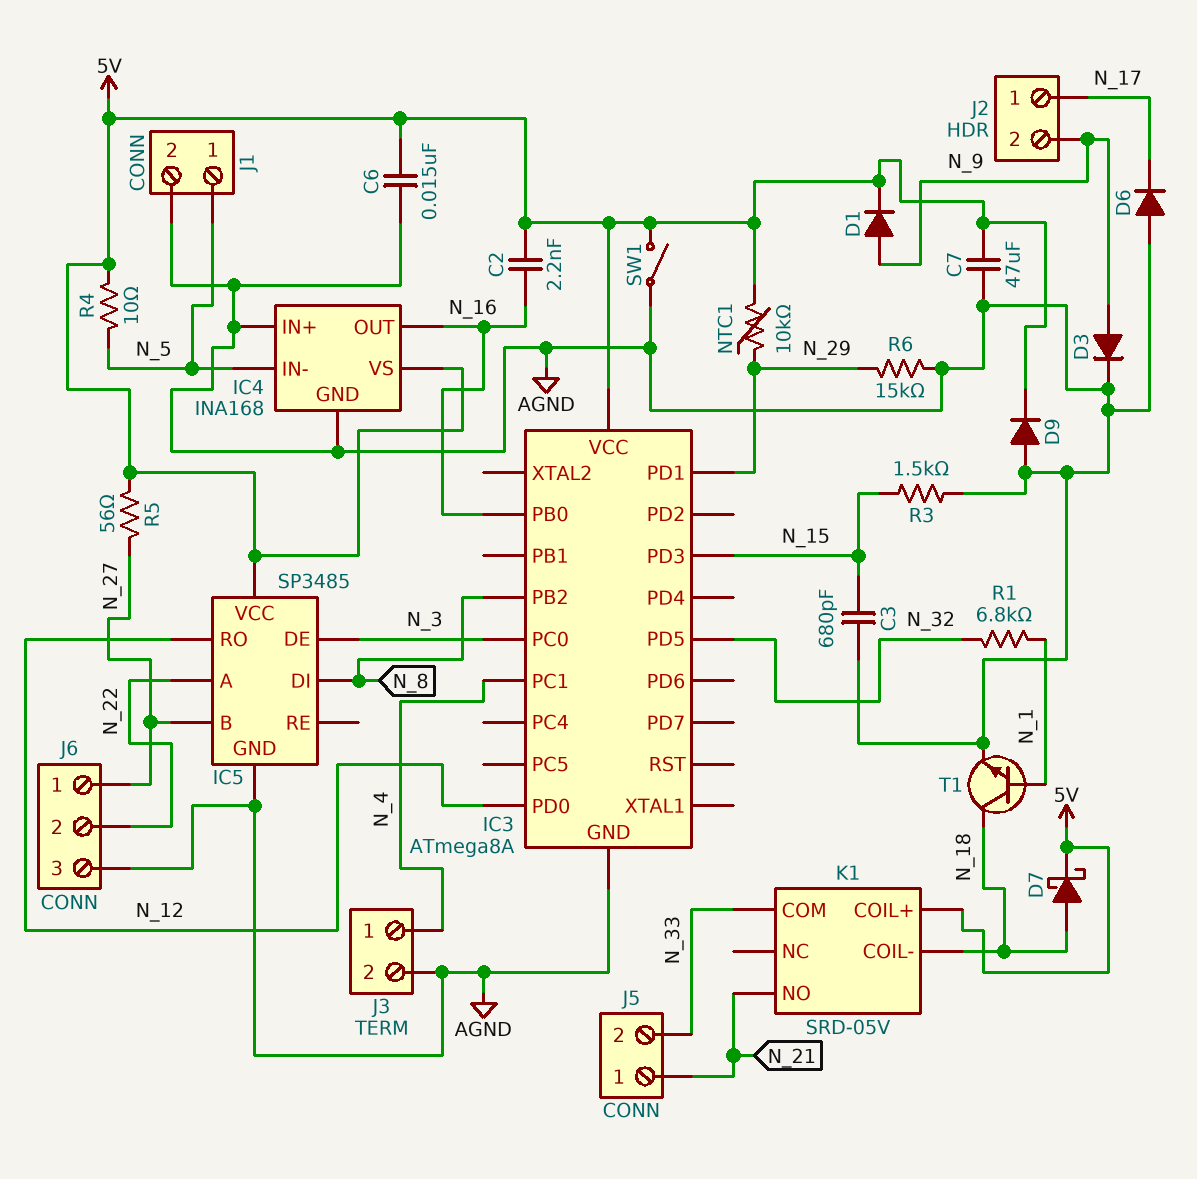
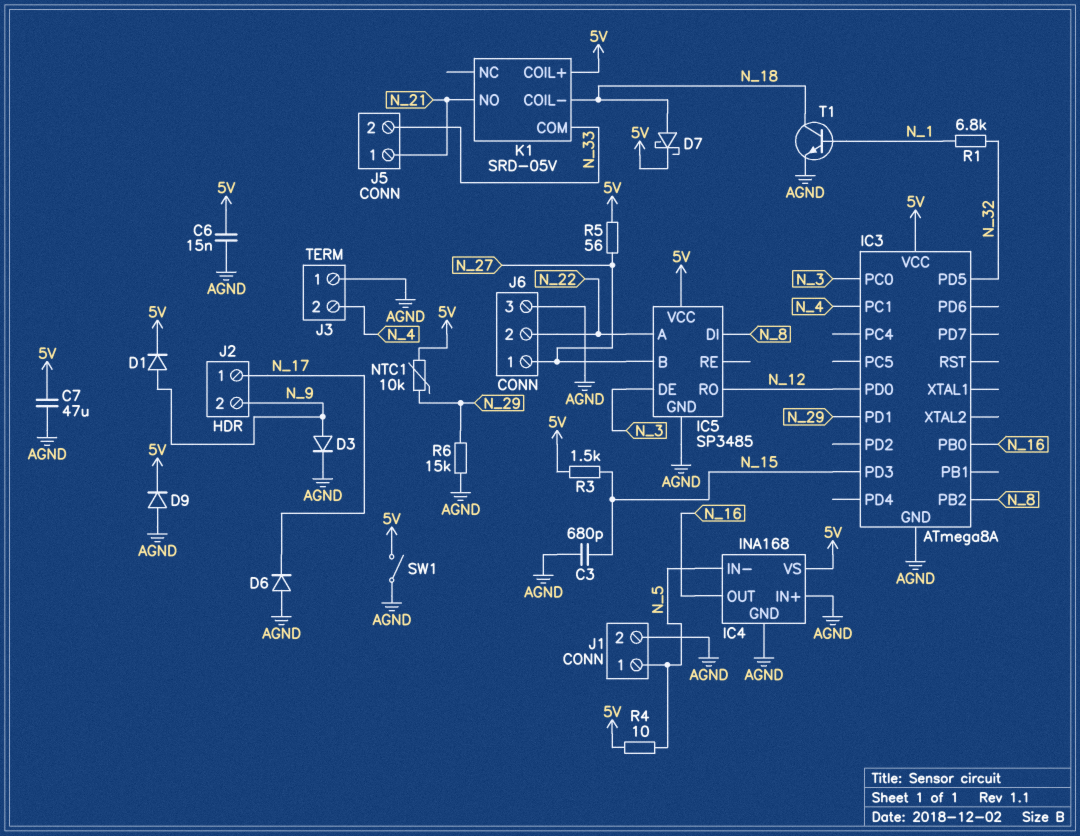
C2: 2.2nF (5V, N_16) -> none
J3 pin 1: N_4 -> AGND
J3 pin 2: AGND -> N_4
R3: 1.5k (AGND, N_15) -> 1.5k (5V, N_15)

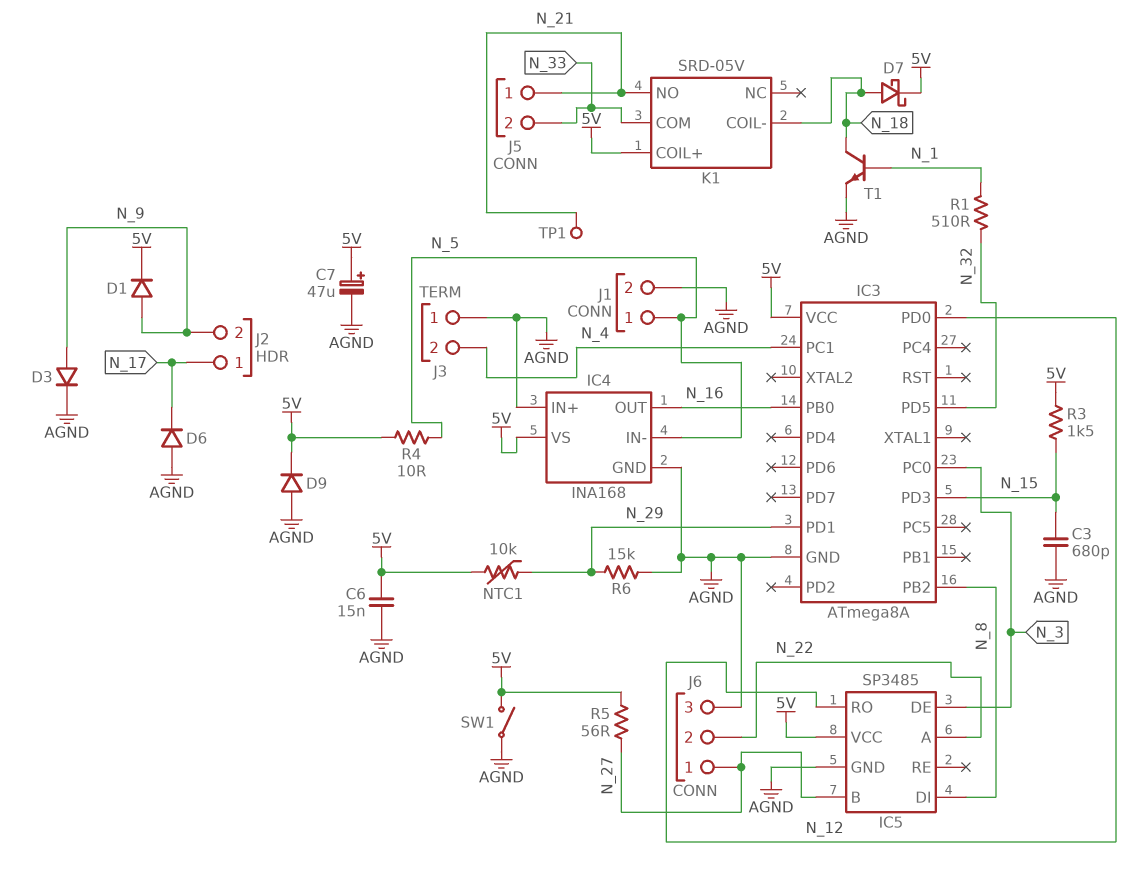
C7: 47uF (5V, AGND) -> 47uF (plus 5V, minus AGND)
R1: 6.8k (N_1, N_32) -> 510 (N_1, N_32)
TP1: none -> test point (N_21)

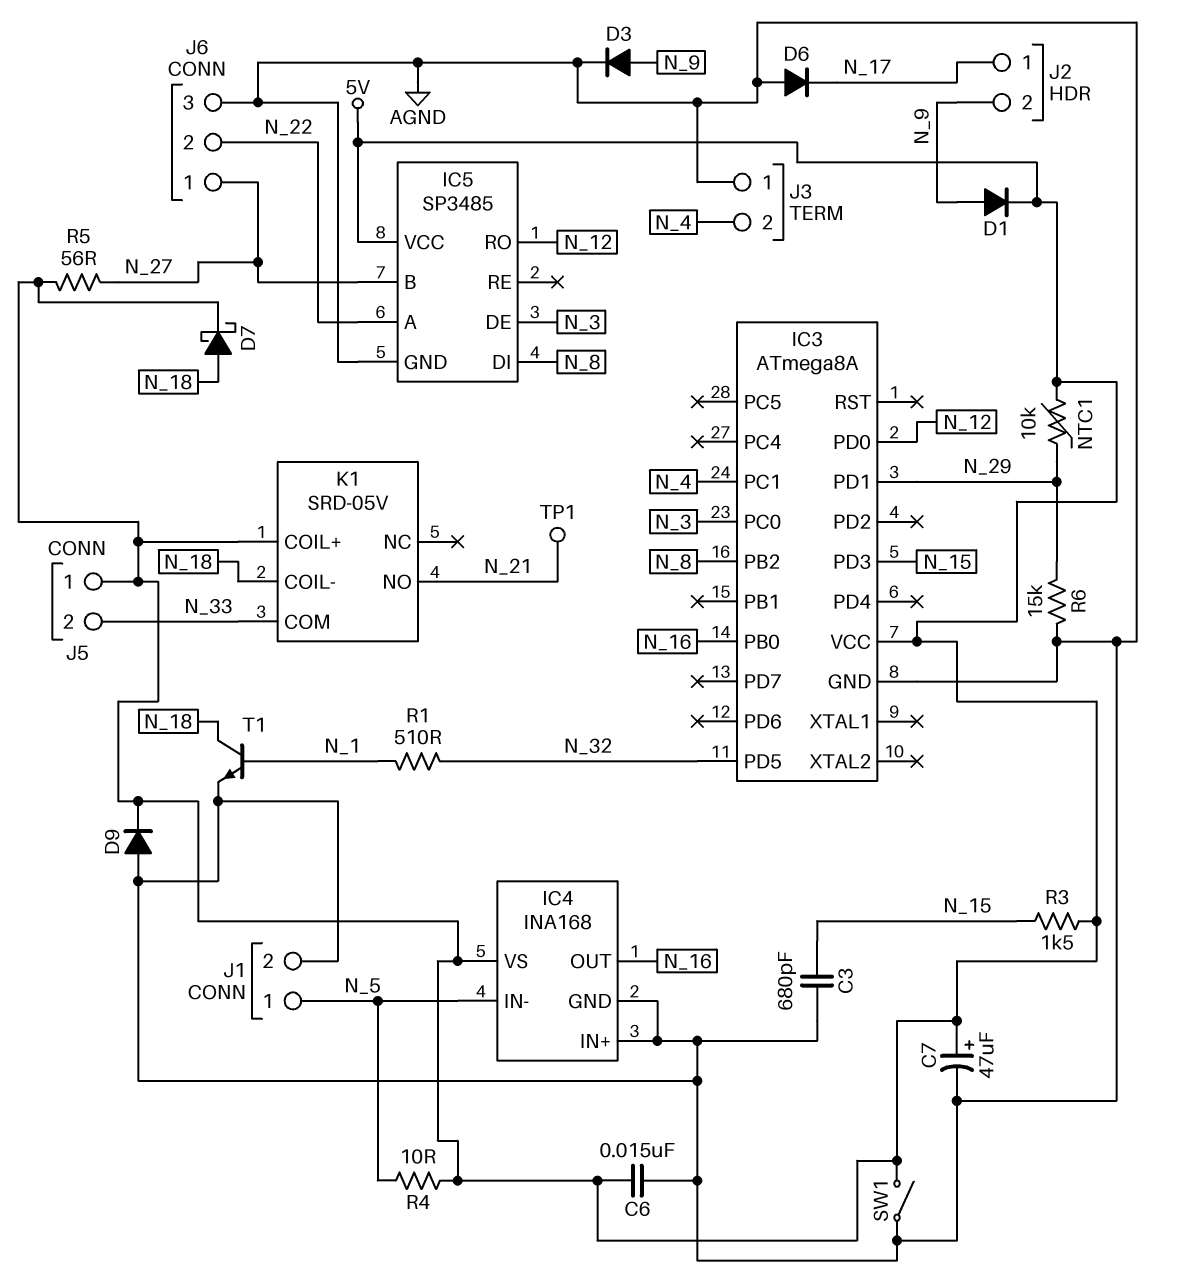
J5 pin 1: N_21 -> 5V

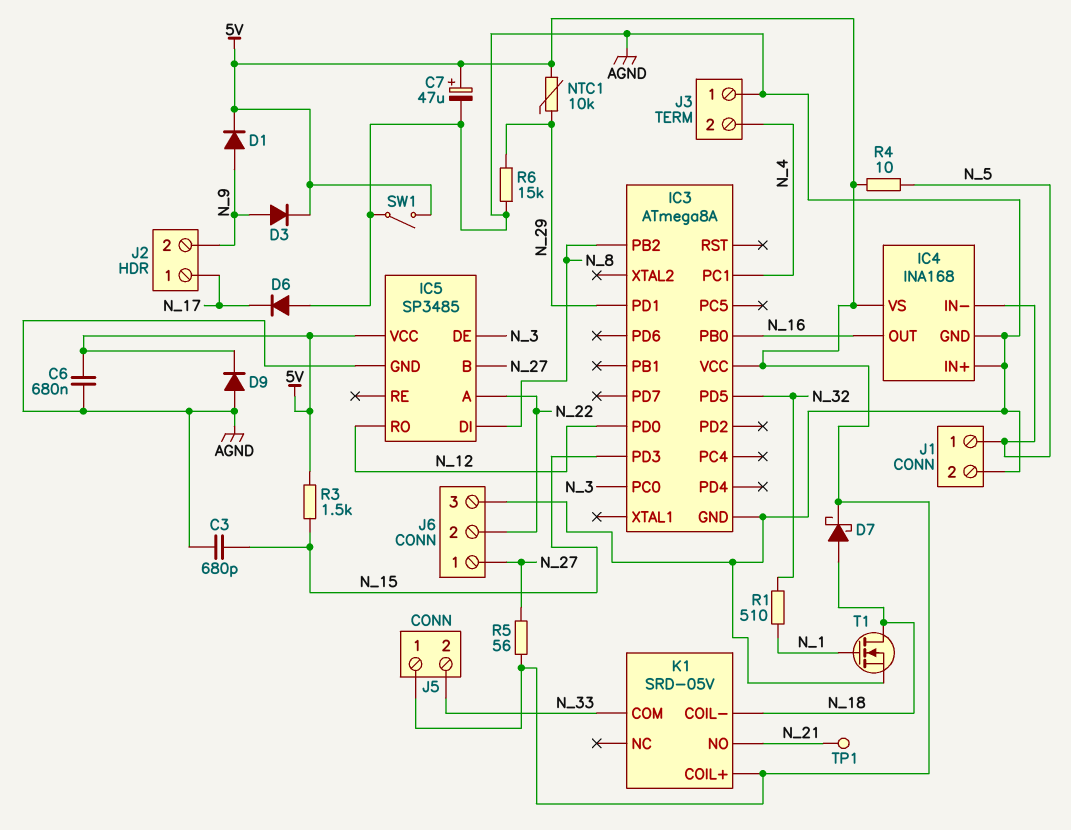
C6: 15nF (5V, AGND) -> 680nF (5V, AGND)
D3: diode (A N_9, K AGND) -> diode (A N_9, K 5V)
T1: NPN (B N_1, C N_18, E AGND) -> NMOS (G N_1, D N_18, S AGND)

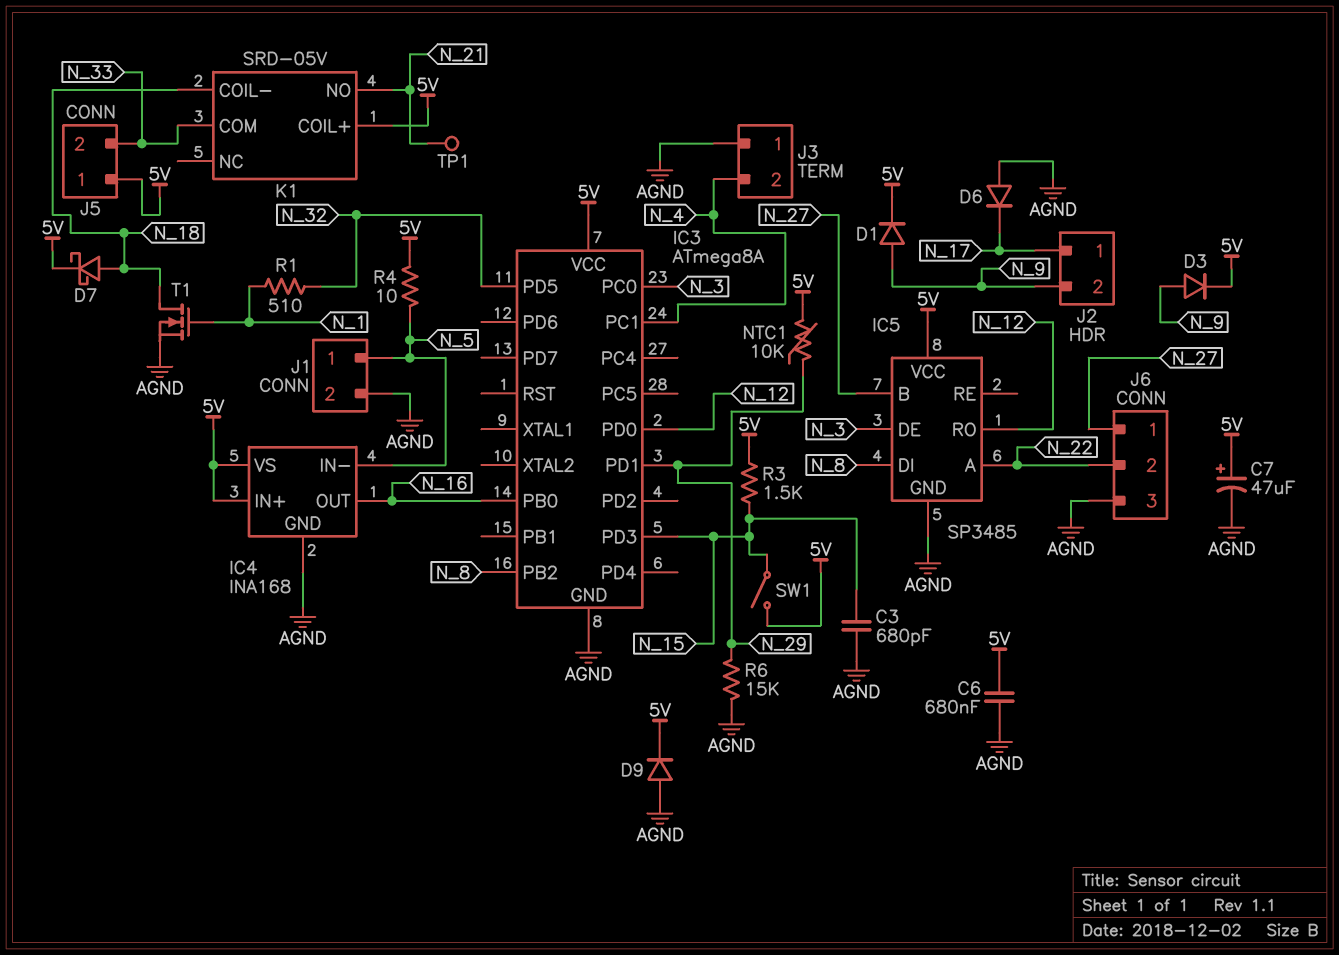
IC4 pin IN+: AGND -> 5V
R5: 56 (5V, N_27) -> none
SW1: switch (5V, AGND) -> switch (5V, N_15)

